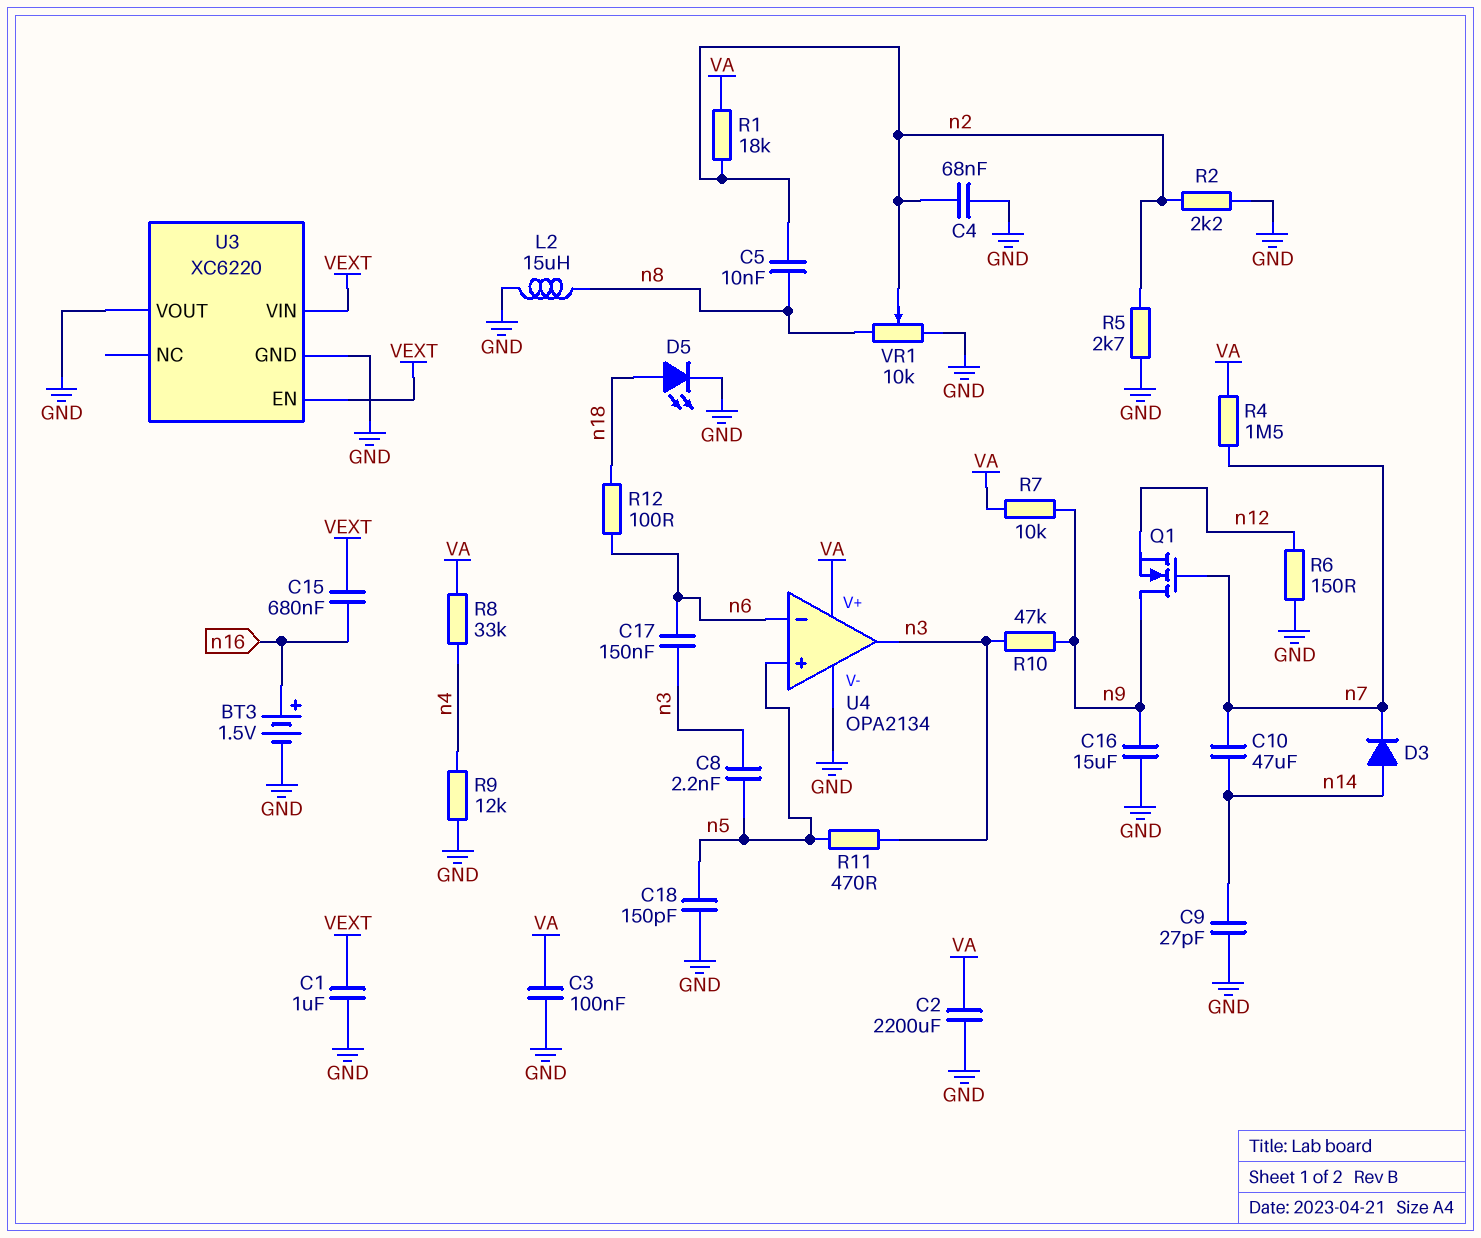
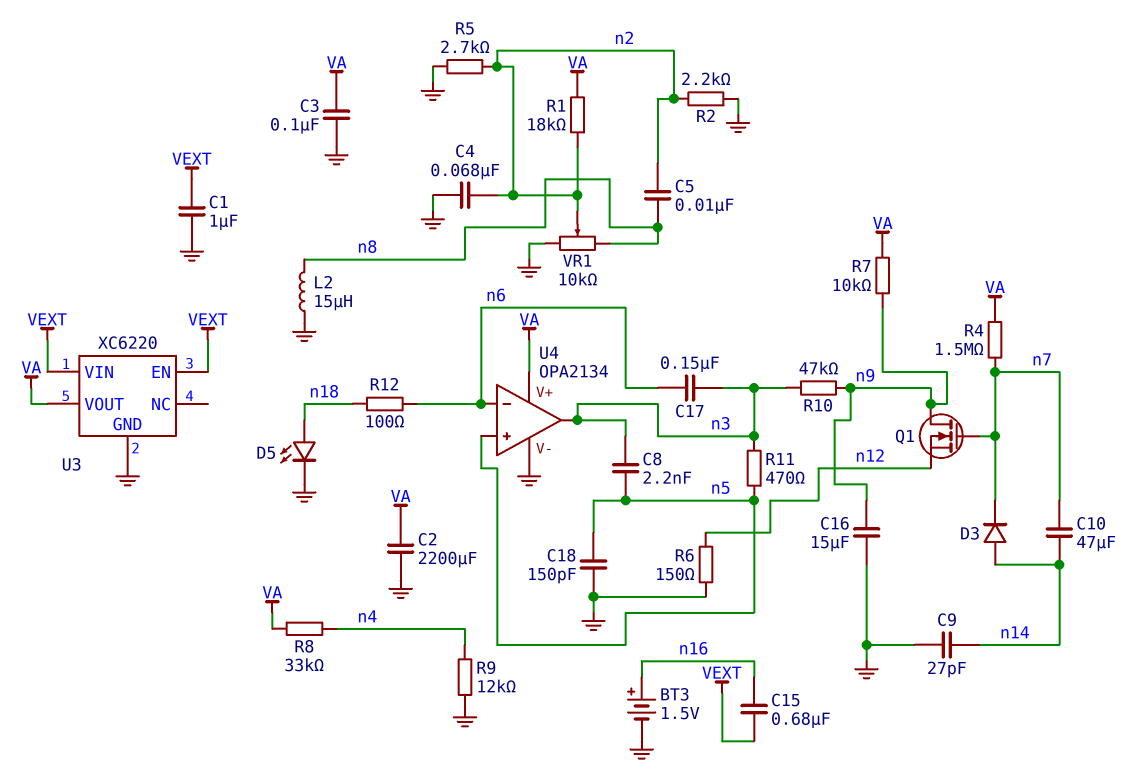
U3 pin VOUT: GND -> VA

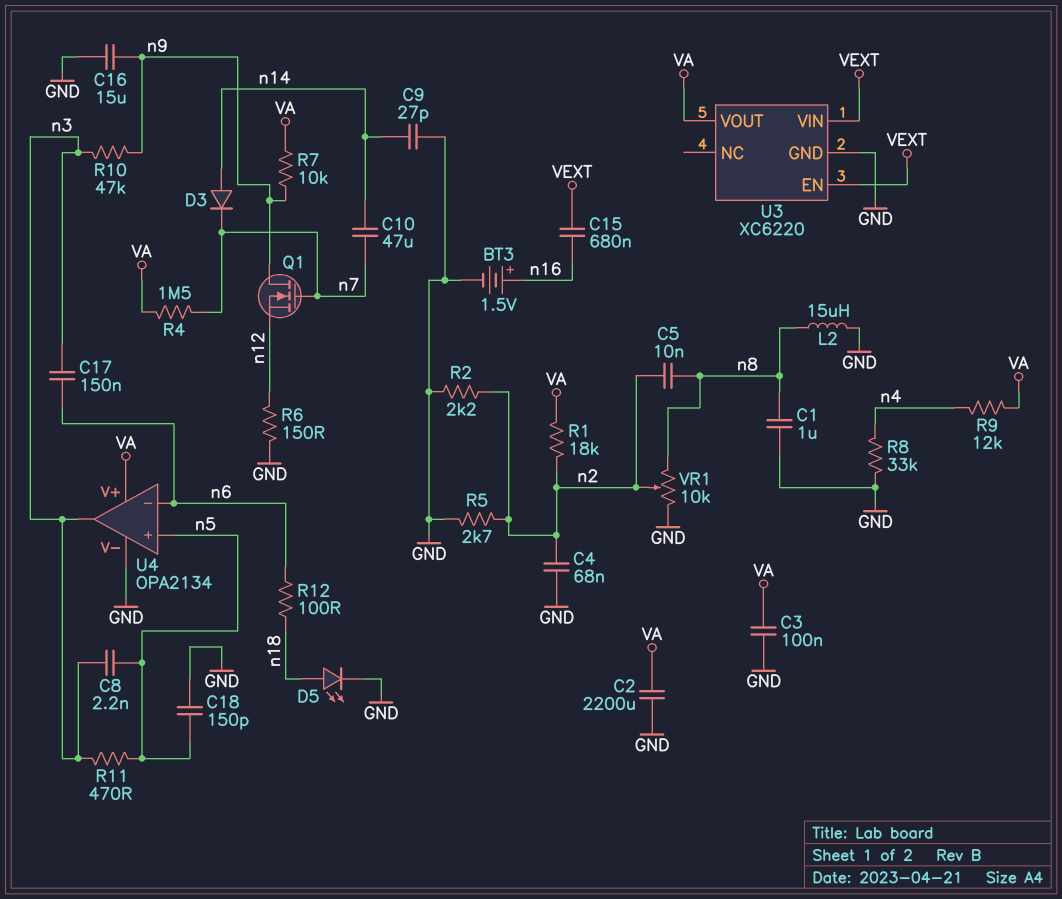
C1: 1uF (GND, VEXT) -> 1uF (GND, n8)
R8: 33k (VA, n4) -> 33k (GND, n4)
R9: 12k (GND, n4) -> 12k (VA, n4)

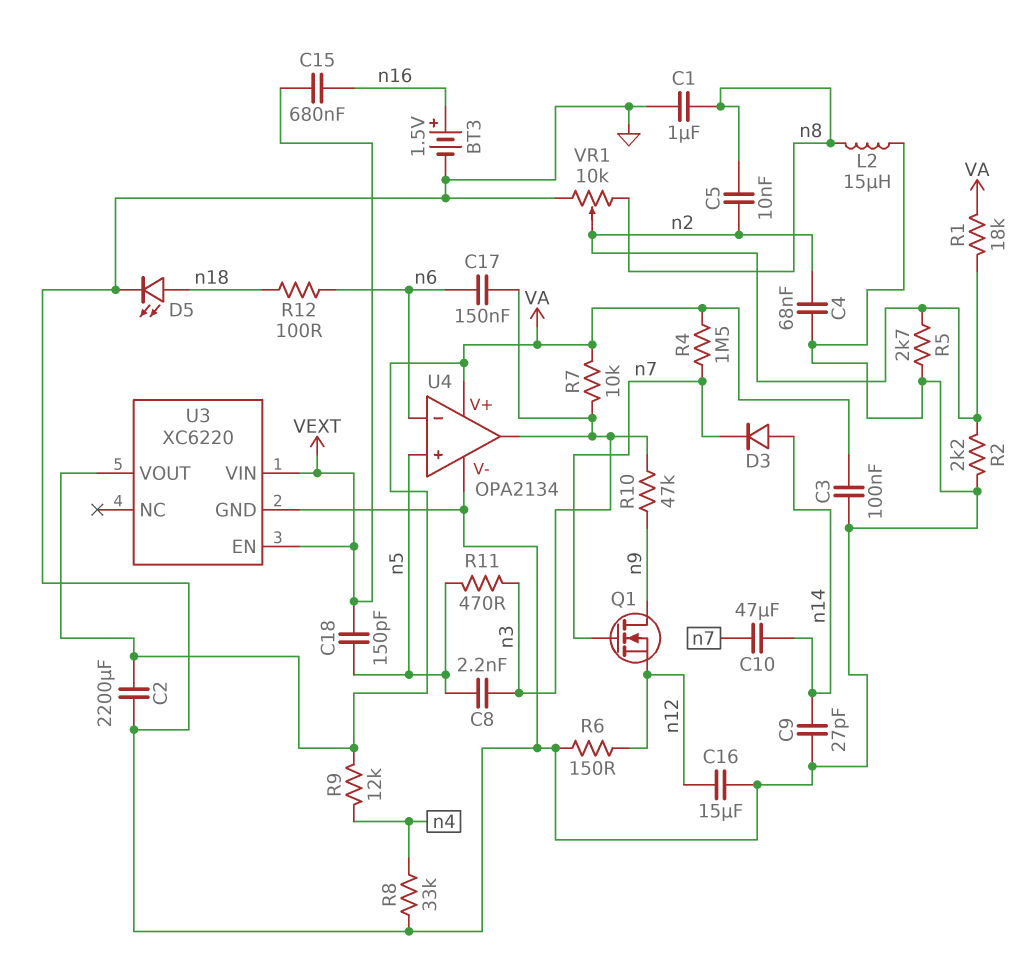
C16: 15uF (GND, n9) -> 15uF (GND, n12)
C18: 150pF (GND, n5) -> 150pF (VEXT, n5)
R7: 10k (VA, n9) -> 10k (VA, n3)

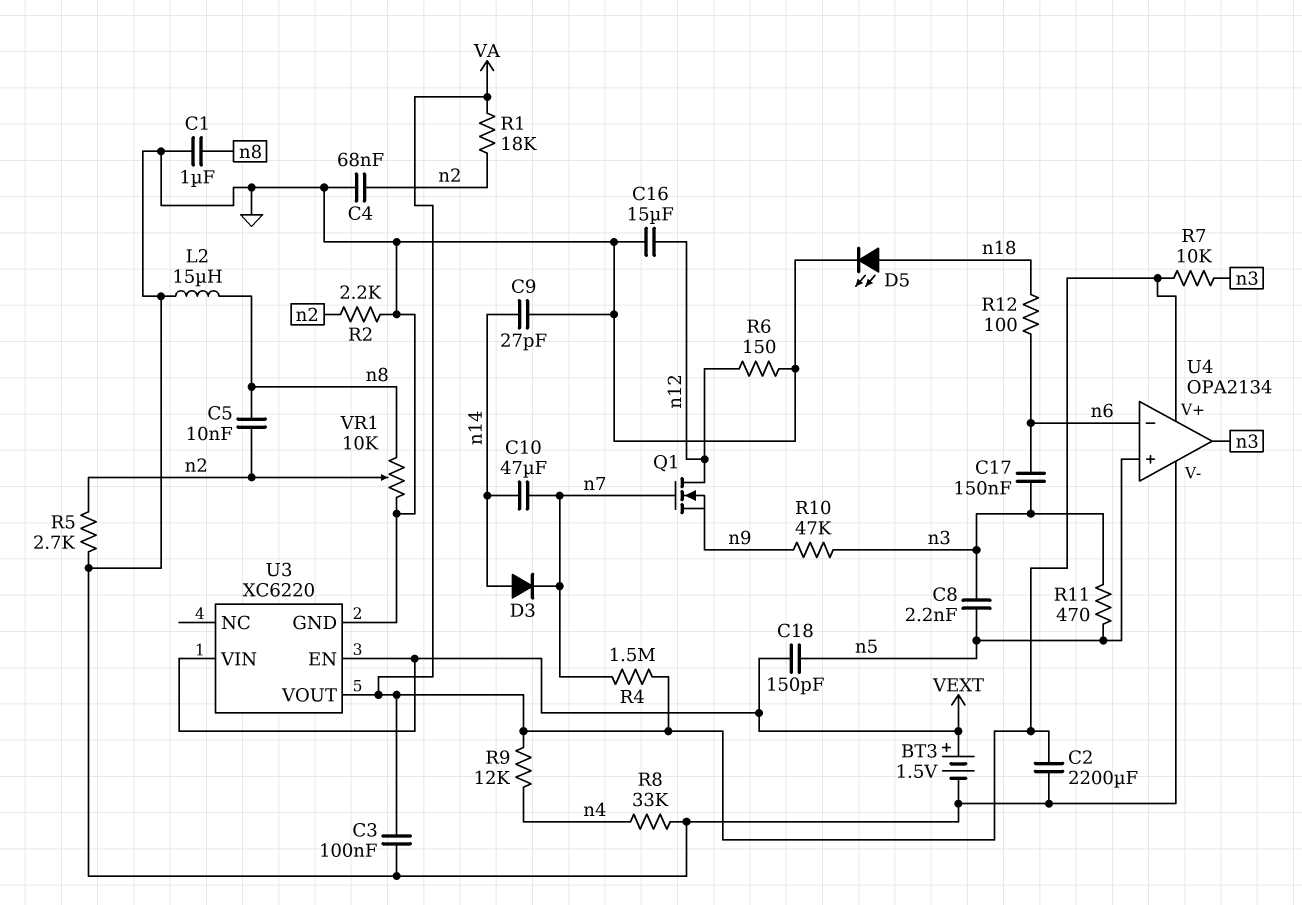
BT3: 1.5V (plus n16, minus GND) -> 1.5V (plus VEXT, minus GND)
C15: 680nF (VEXT, n16) -> none
Q1: NMOS (G n7, D n9, S n12) -> NMOS (G n7, D n12, S n9)

